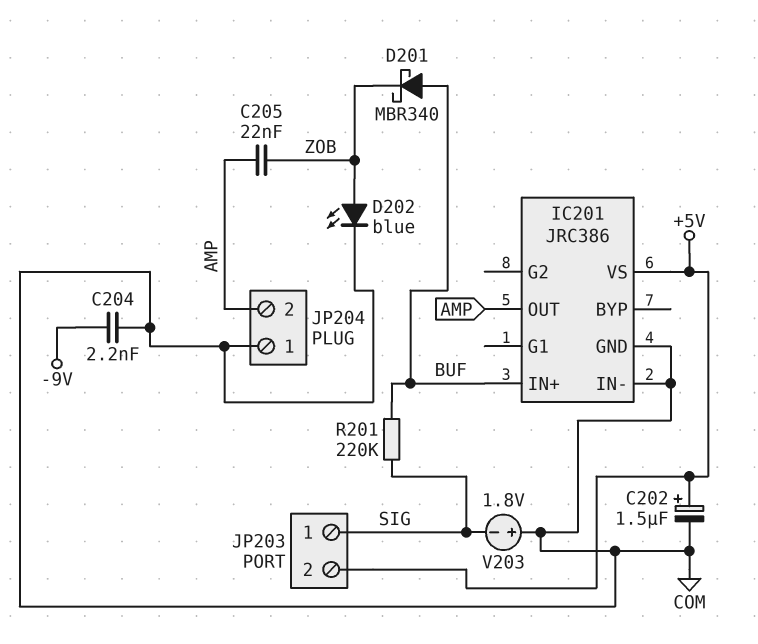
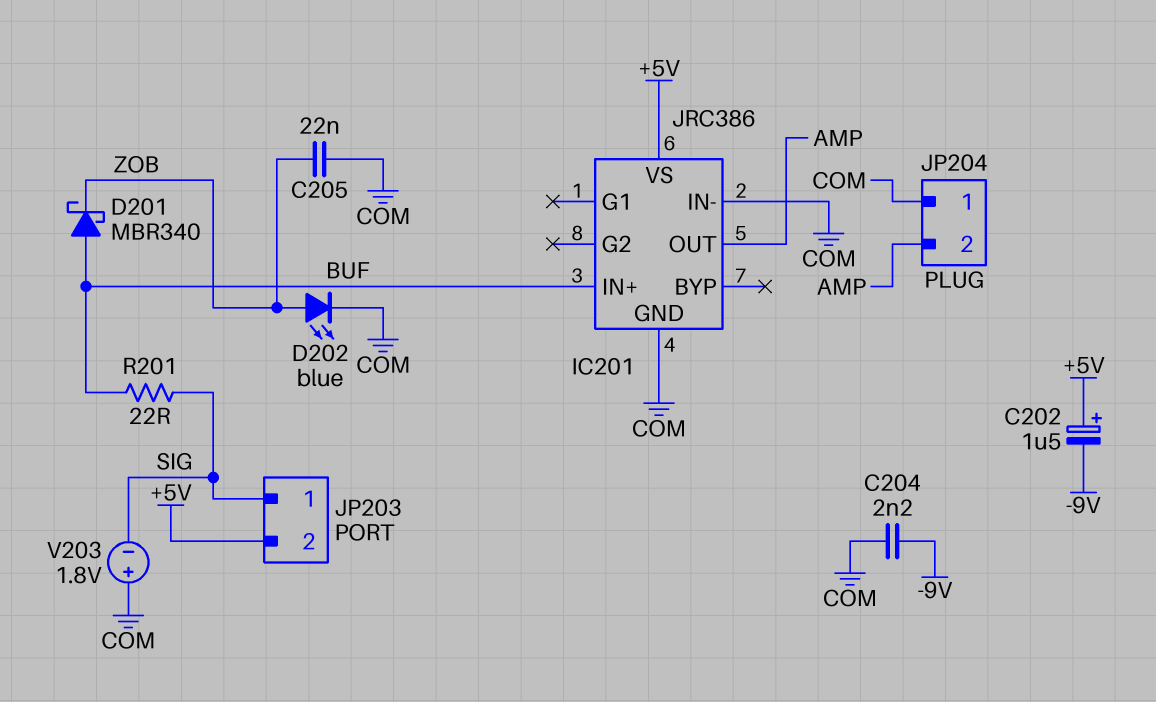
C202: 1.5uF (plus +5V, minus COM) -> 1.5uF (plus +5V, minus -9V)
C205: 22nF (AMP, ZOB) -> 22nF (COM, ZOB)
R201: 220k (BUF, SIG) -> 22 (BUF, SIG)

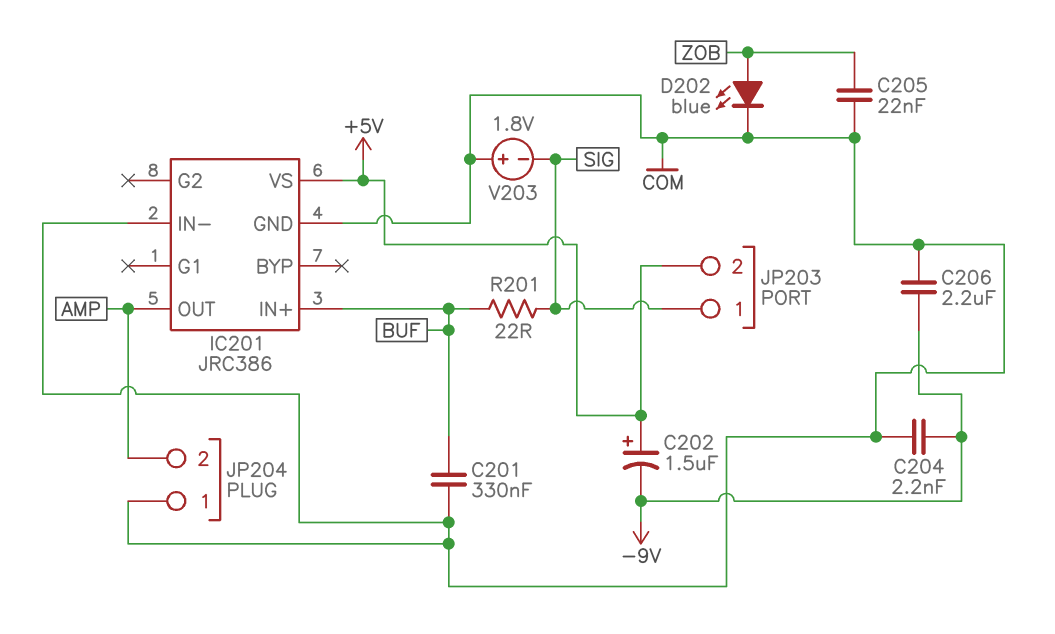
C201: none -> 330nF (BUF, COM)
C206: none -> 2.2uF (-9V, COM)
D201: schottky MBR340 (A BUF, K ZOB) -> none

